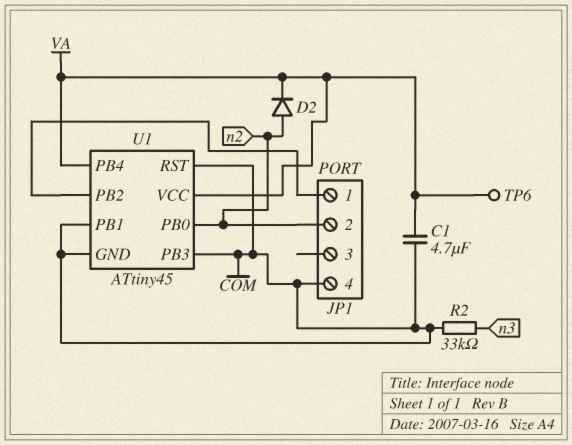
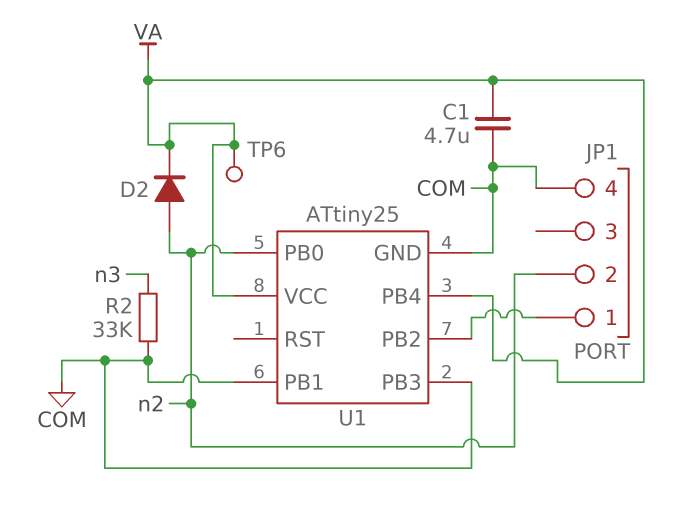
U1: ATtiny45 -> ATtiny25
U1 pin RST: COM -> none

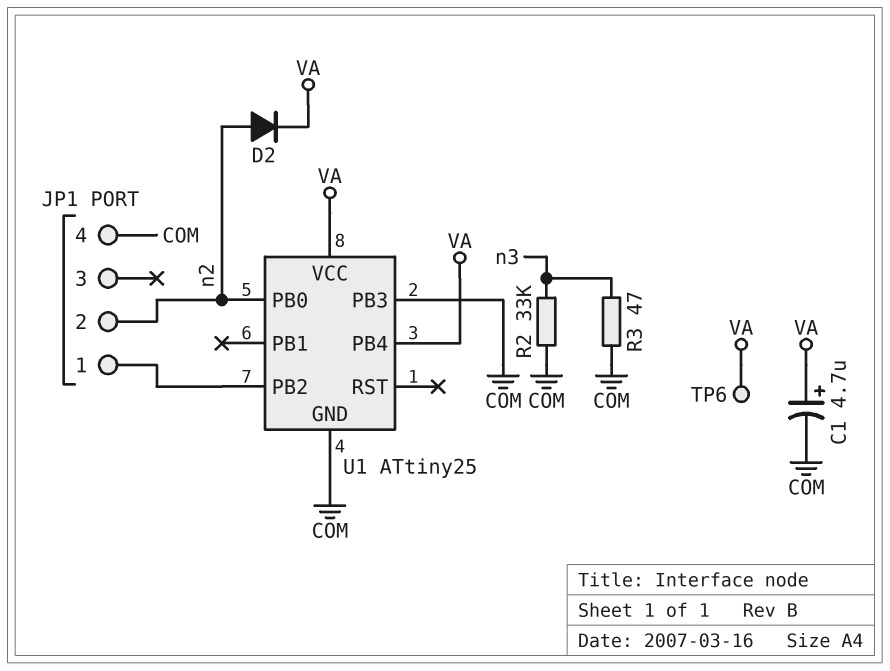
C1: 4.7uF (COM, VA) -> 4.7uF (plus VA, minus COM)
R3: none -> 47 (COM, n3)
U1 pin PB1: COM -> none

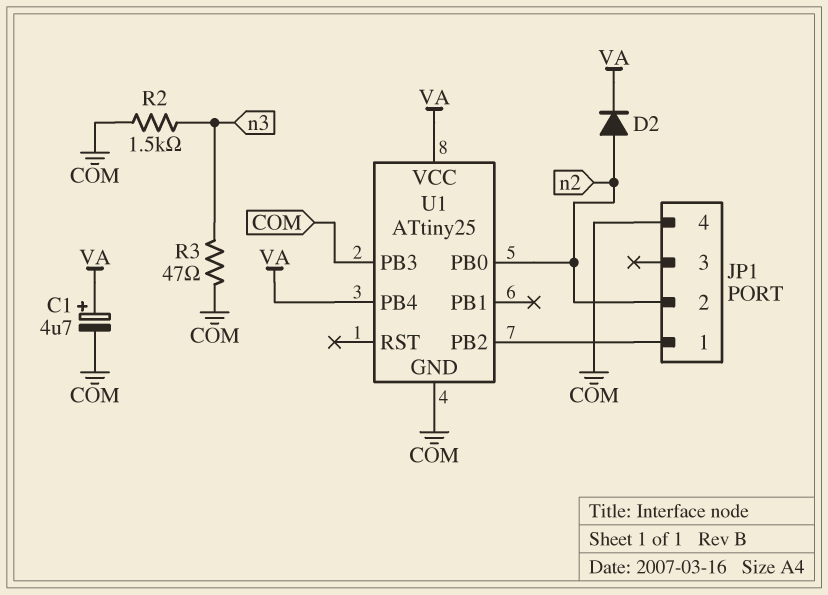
R2: 33k (COM, n3) -> 1.5k (COM, n3)
TP6: test point (VA) -> none

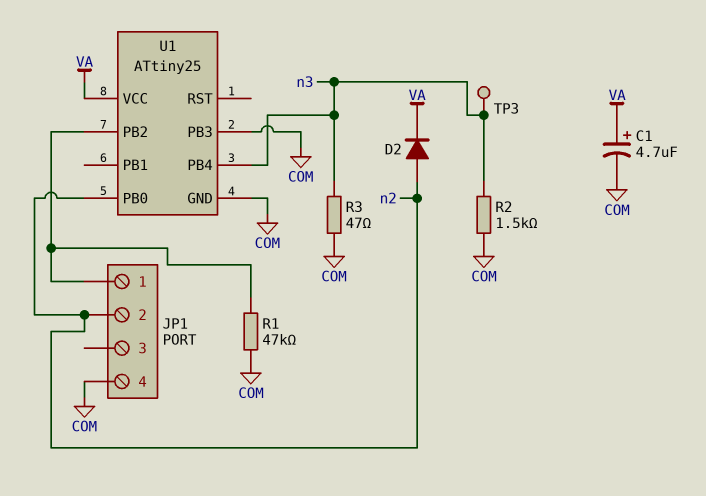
R1: none -> 47k (COM, JP1/1)
TP3: none -> test point (n3)
U1 pin PB4: VA -> n3

